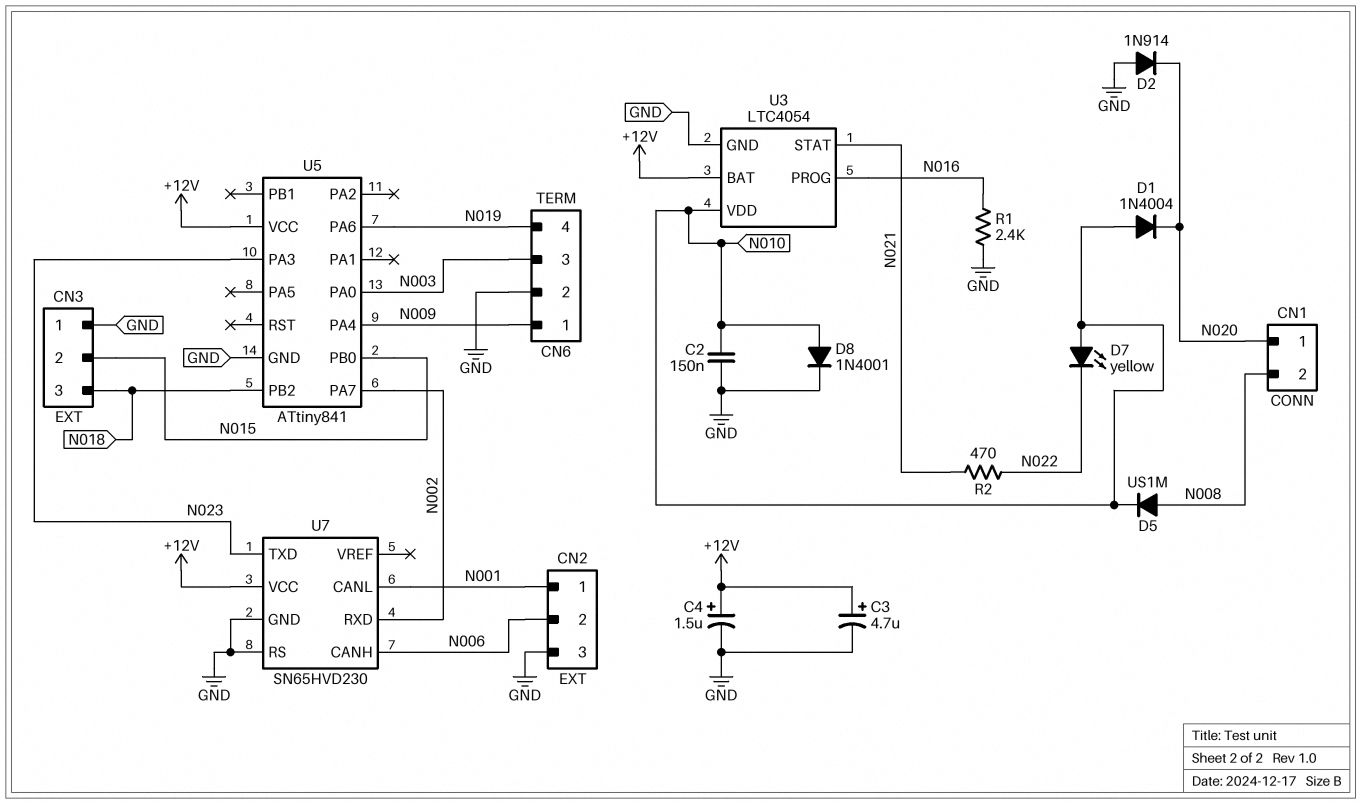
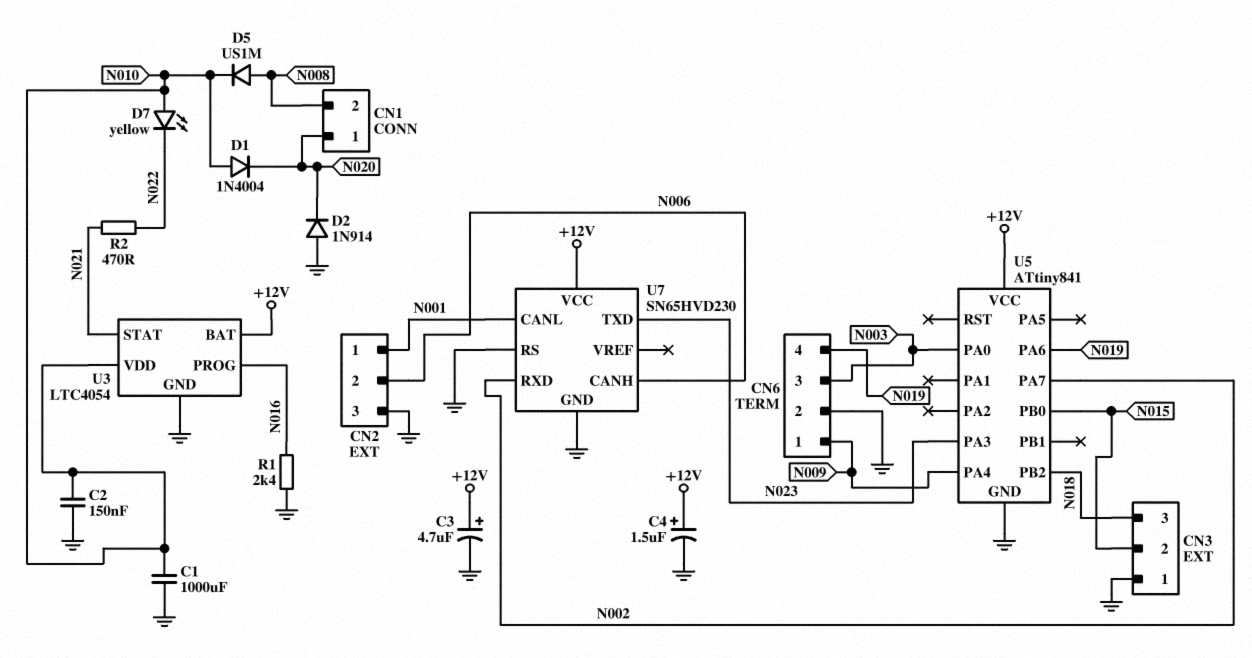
C1: none -> 1000uF (GND, N010)
D8: diode 1N4001 (A N010, K GND) -> none

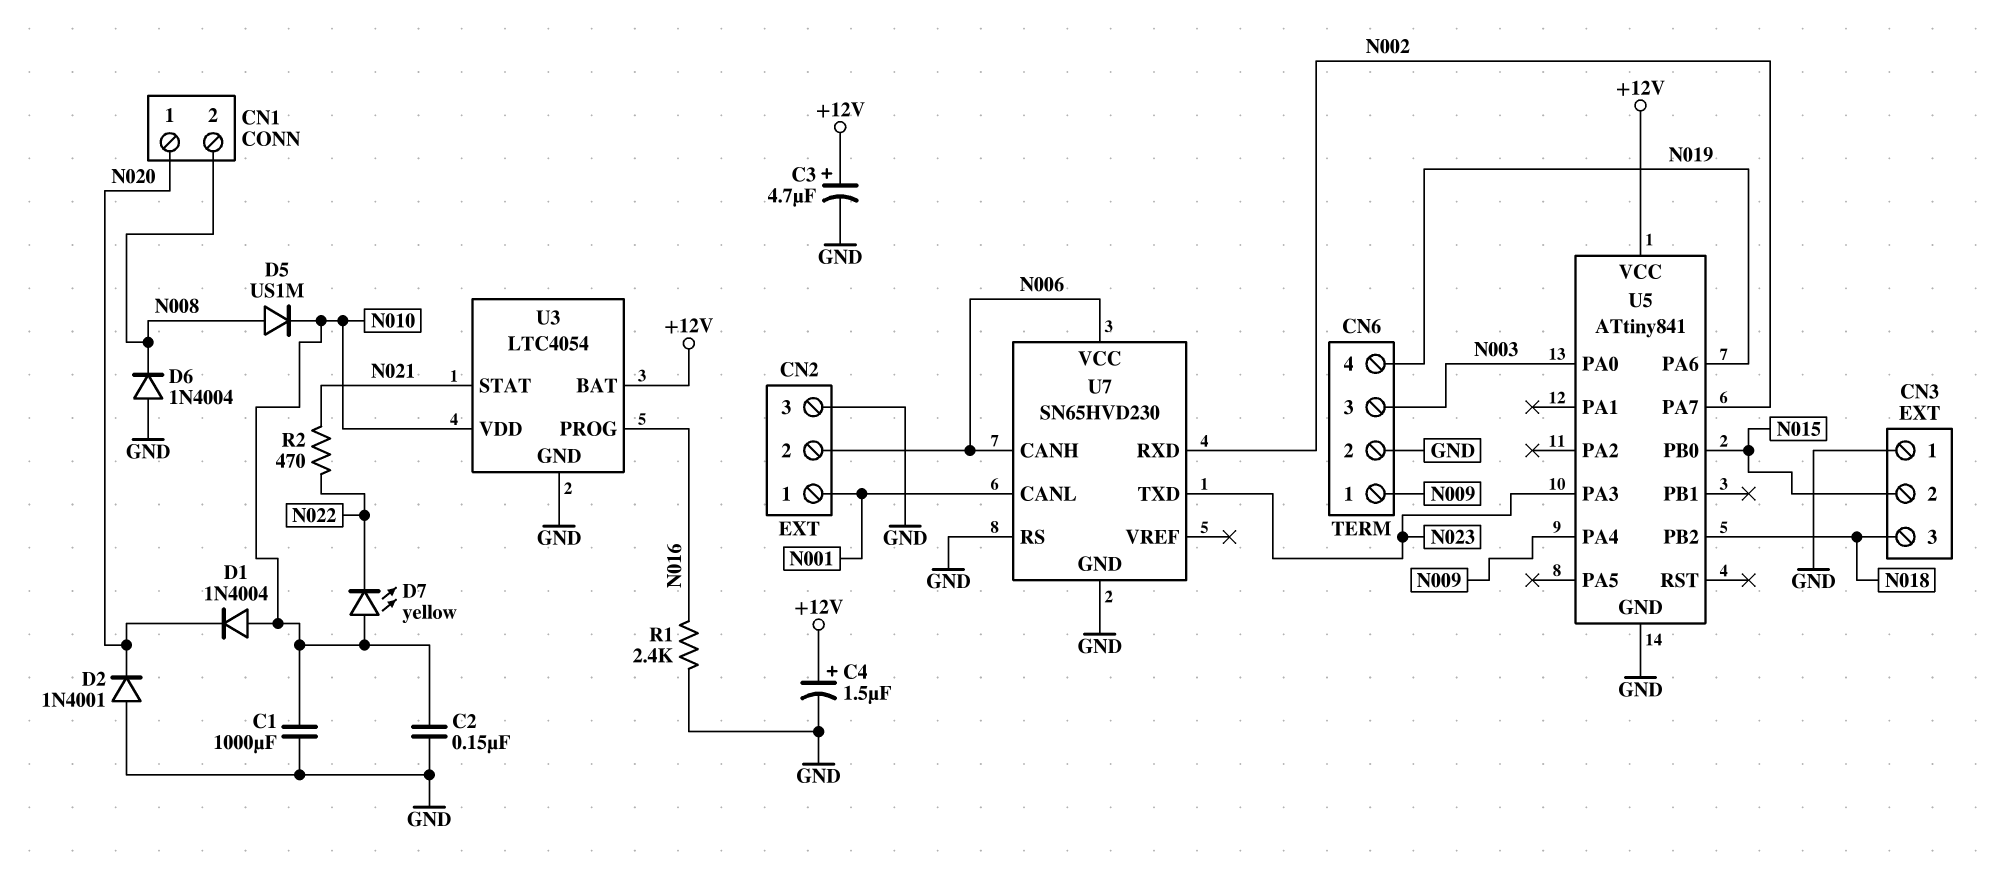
D2: diode 1N914 (A GND, K N020) -> diode 1N4001 (A GND, K N020)
D6: none -> diode 1N4004 (A GND, K N008)
U7 pin VCC: +12V -> N006

